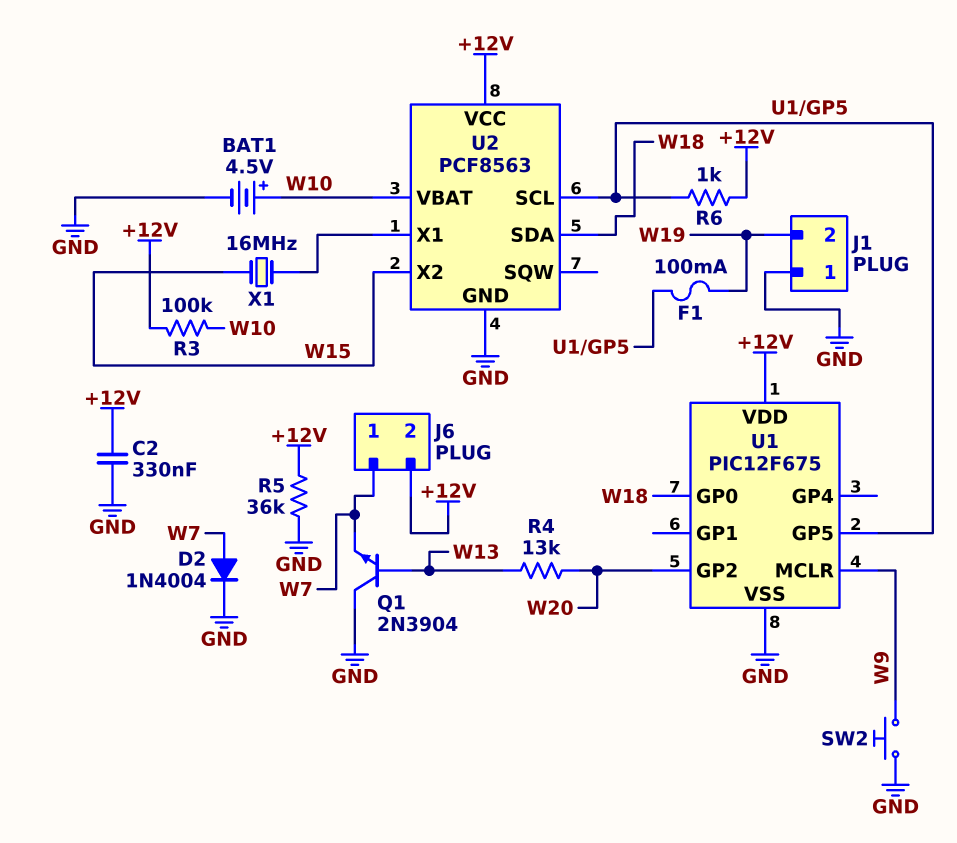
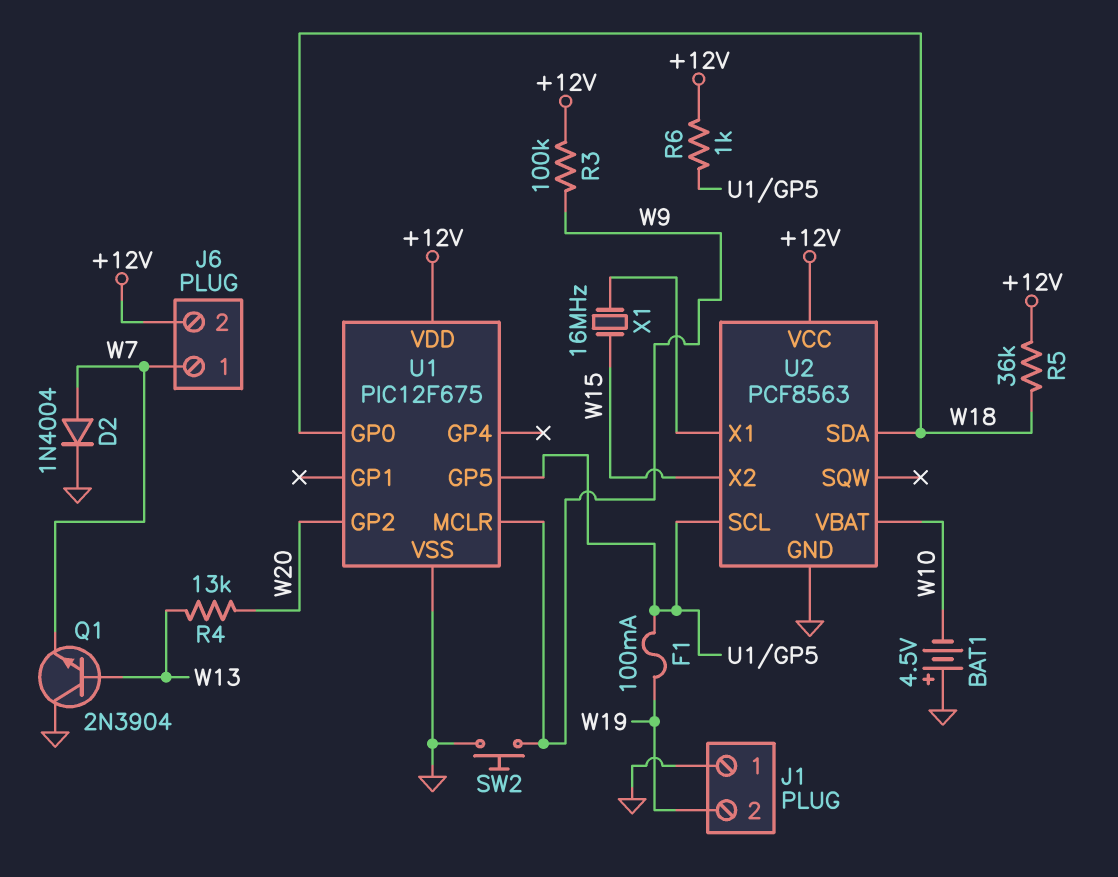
BAT1: 4.5V (plus W10, minus GND) -> 4.5V (plus GND, minus W10)
C2: 330nF (+12V, GND) -> none
R3: 100k (+12V, W10) -> 100k (+12V, W9)
R5: 36k (+12V, GND) -> 36k (+12V, W18)

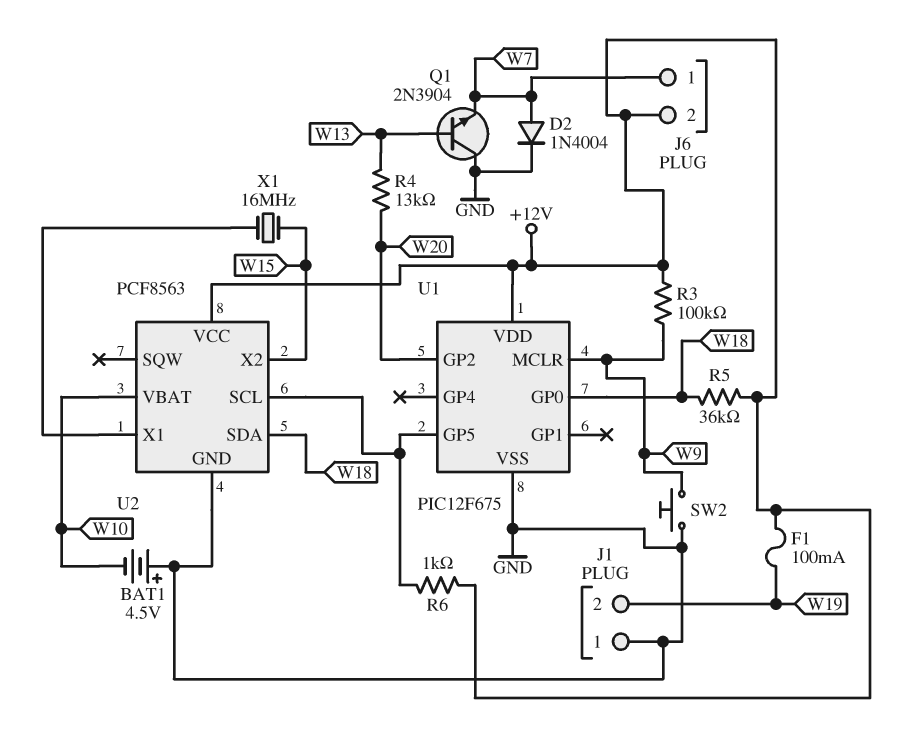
F1: 100mA (U1/GP5, W19) -> 100mA (+12V, W19)

